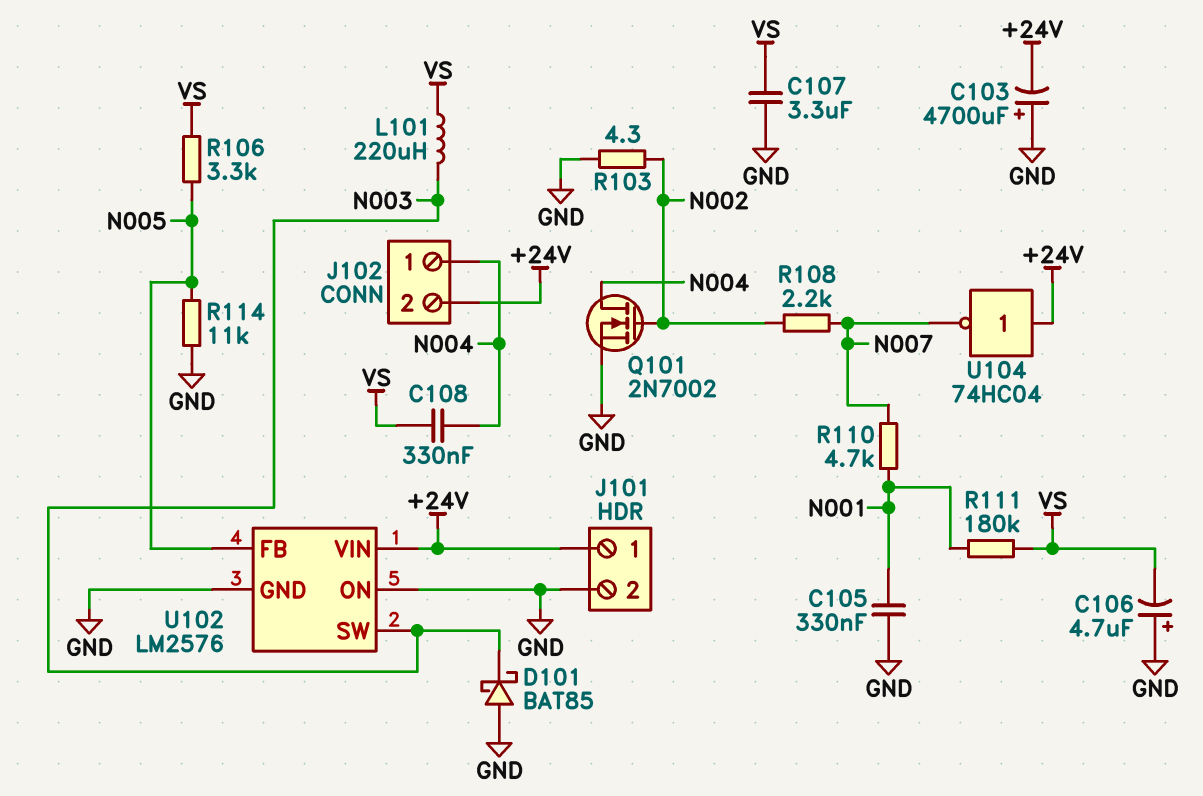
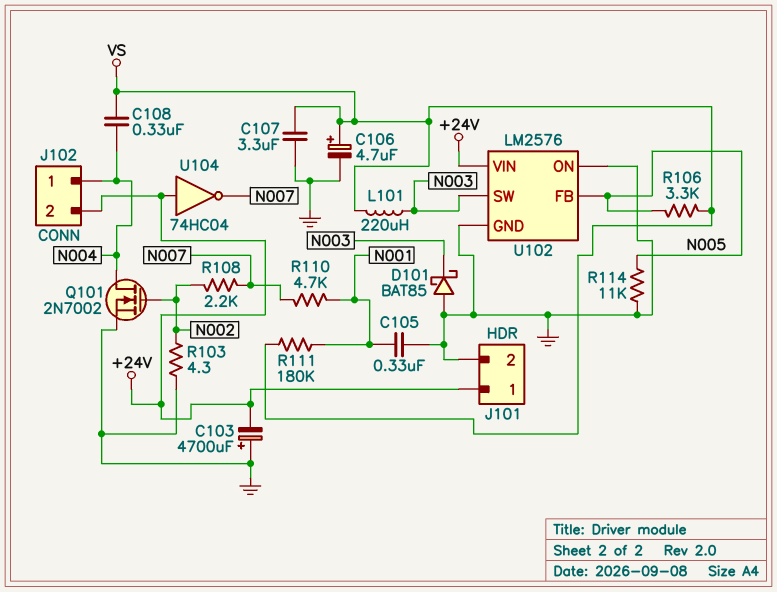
C106: 4.7uF (plus GND, minus VS) -> 4.7uF (plus VS, minus GND)

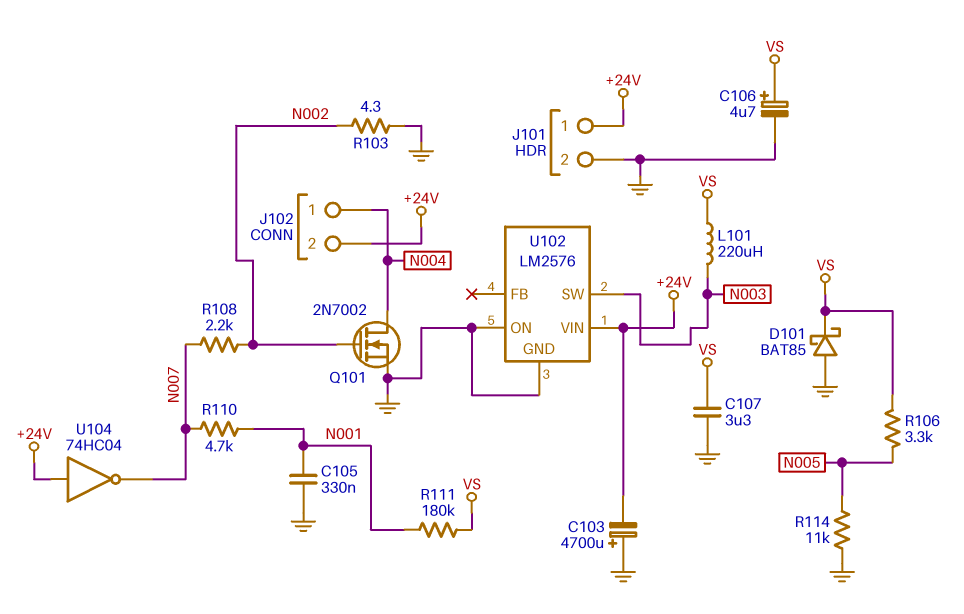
C108: 330nF (N004, VS) -> none
D101: schottky BAT85 (A GND, K N003) -> schottky BAT85 (A GND, K VS)
U102 pin FB: N005 -> none

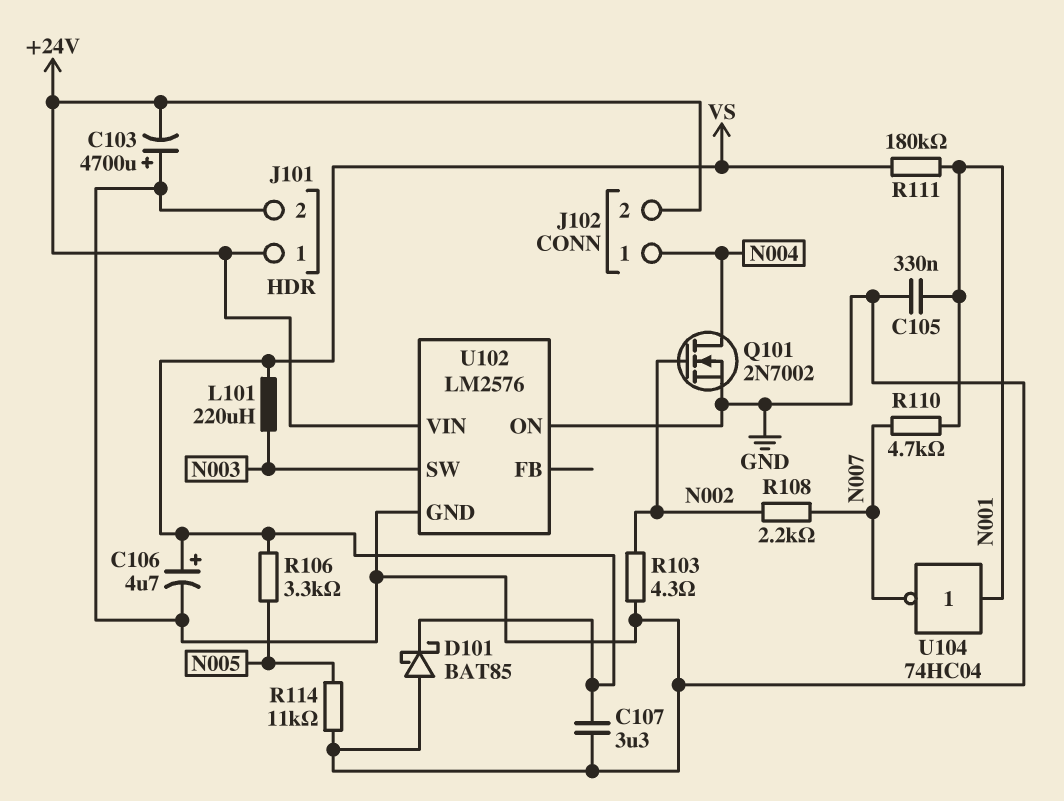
U104: NOT 74HC04 (in +24V, out N007) -> NOT 74HC04 (in N001, out N007)

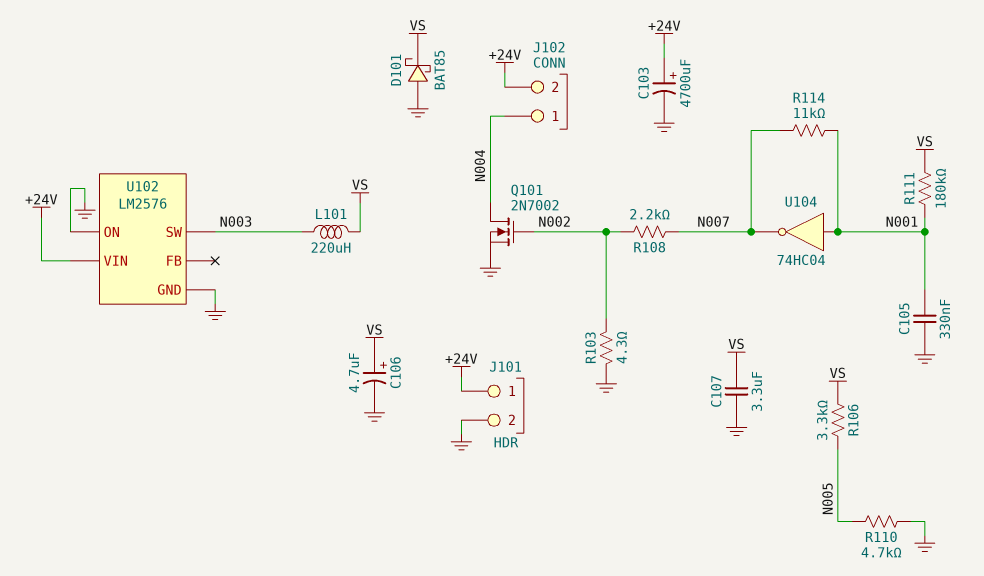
C103: 4700uF (plus GND, minus +24V) -> 4700uF (plus +24V, minus GND)
R110: 4.7k (N001, N007) -> 4.7k (GND, N005)
R114: 11k (GND, N005) -> 11k (N001, N007)

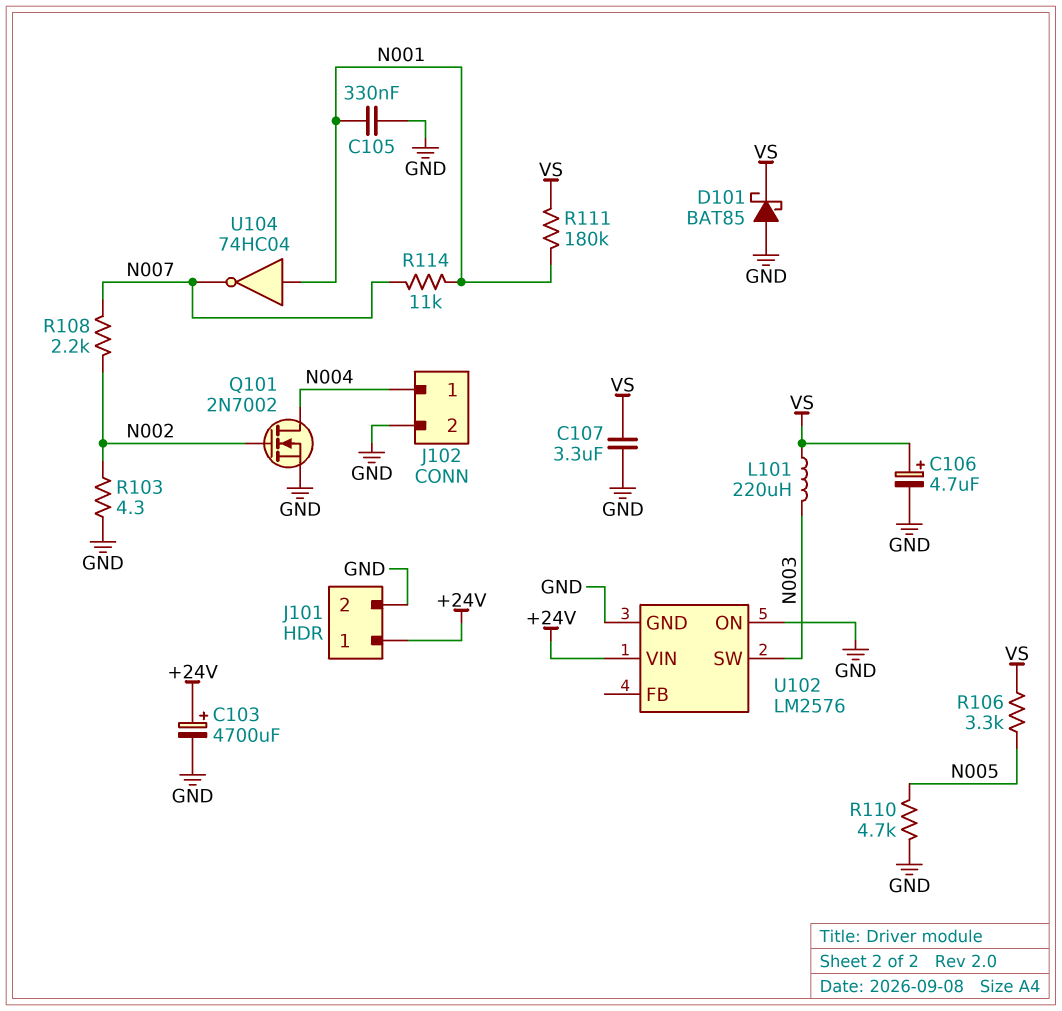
J102 pin 2: +24V -> GND

